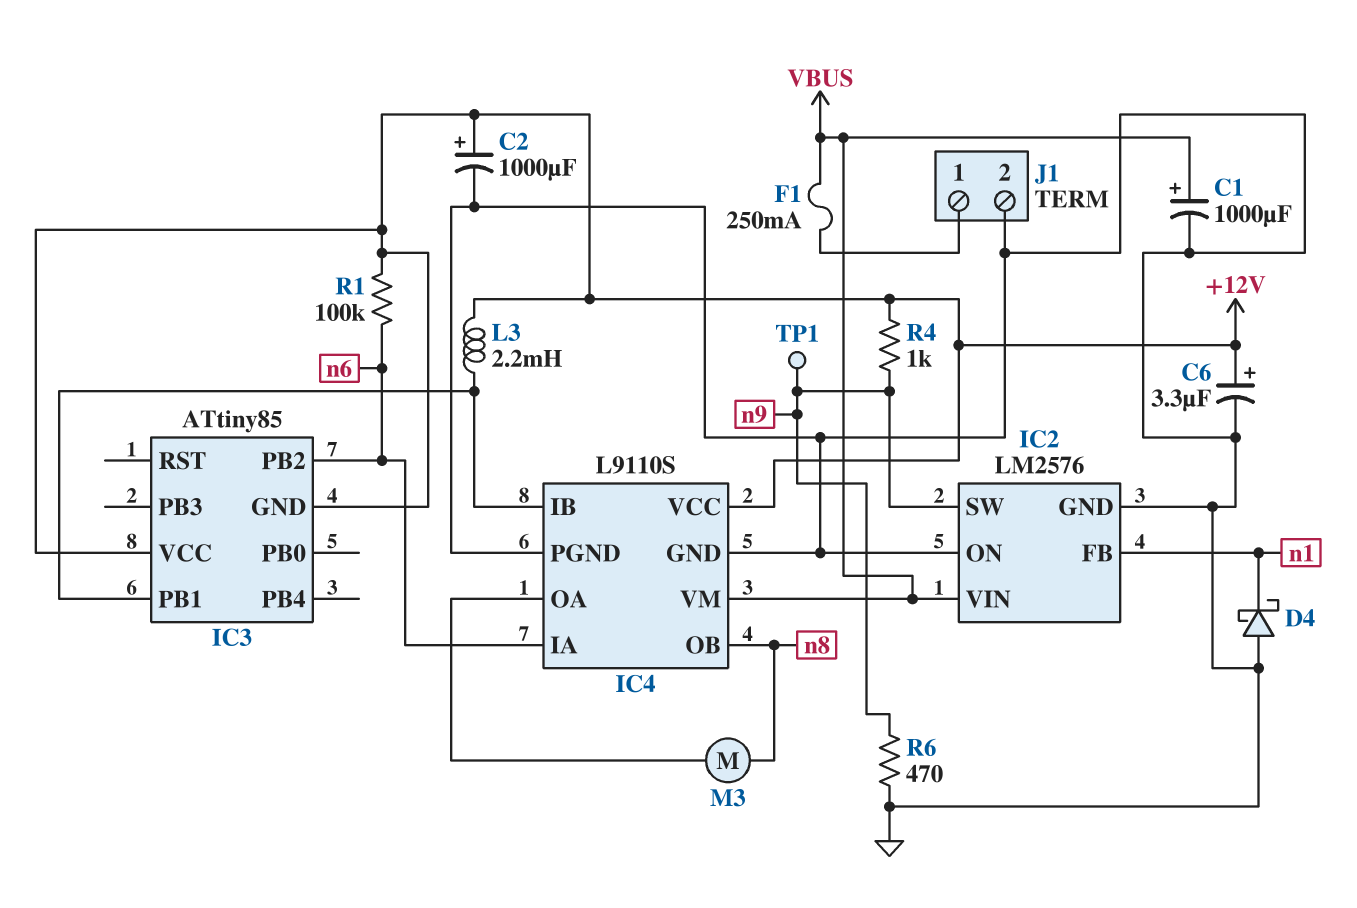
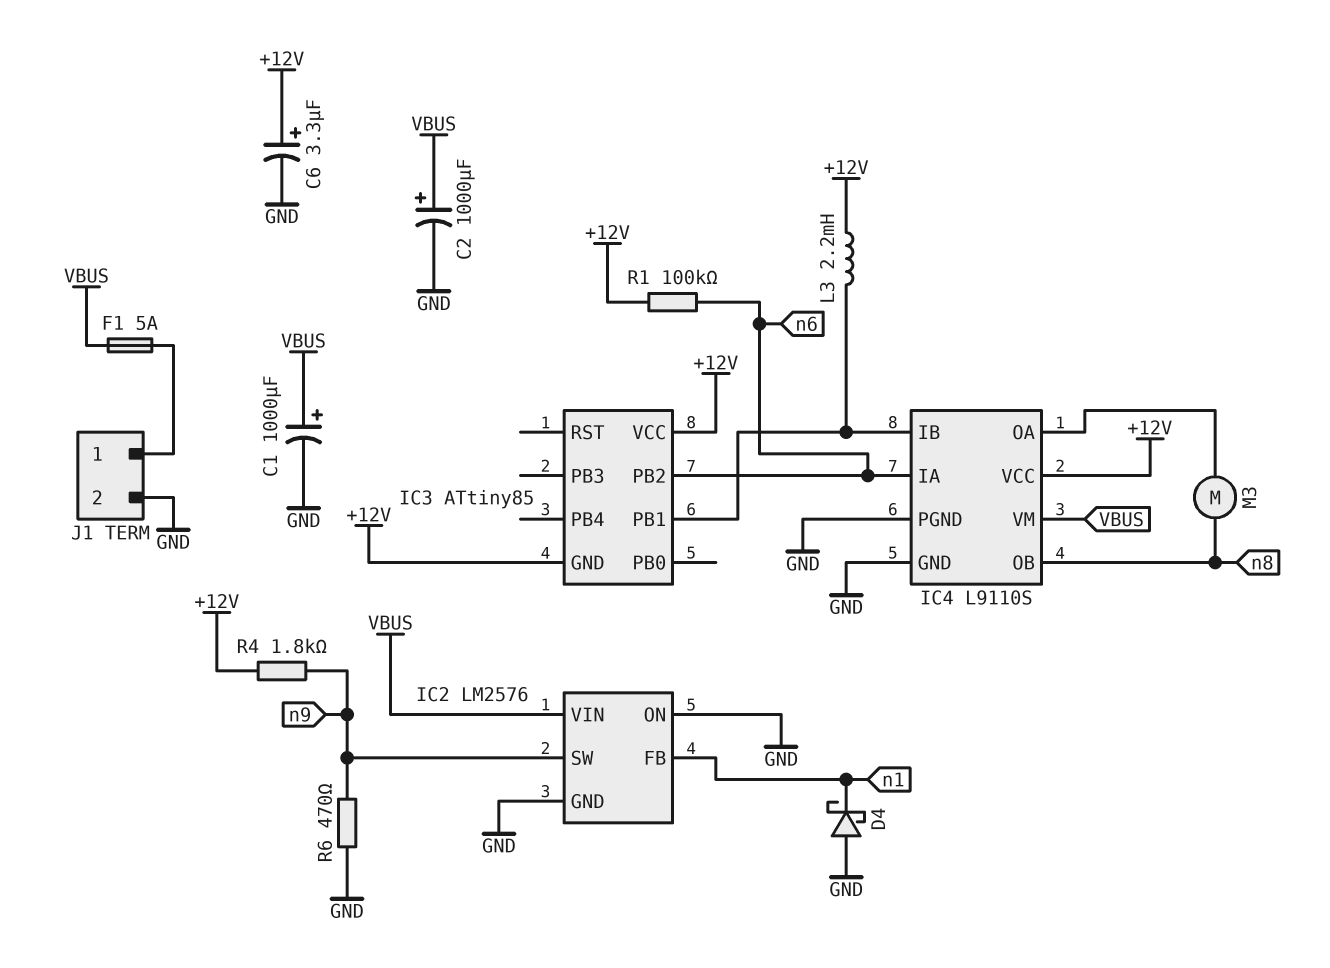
C2: 1000uF (plus +12V, minus GND) -> 1000uF (plus VBUS, minus GND)
F1: 250mA (J1/1, VBUS) -> 5A (J1/1, VBUS)
R4: 1k (+12V, n9) -> 1.8k (+12V, n9)
TP1: test point (n9) -> none

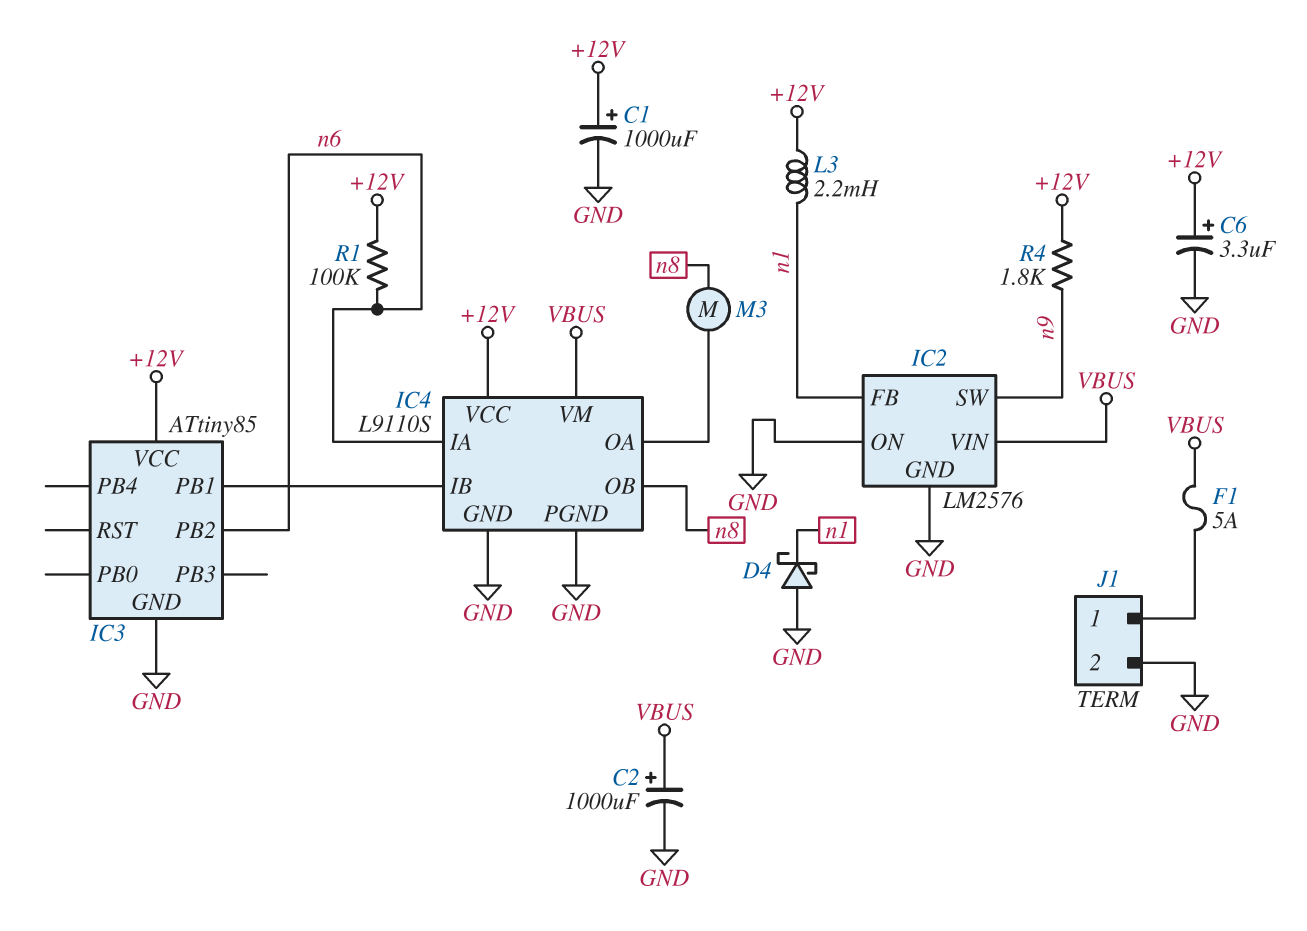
C1: 1000uF (plus VBUS, minus GND) -> 1000uF (plus +12V, minus GND)
IC3 pin GND: +12V -> GND
L3: 2.2mH (+12V, IC3/PB1) -> 2.2mH (+12V, n1)
R6: 470 (GND, n9) -> none

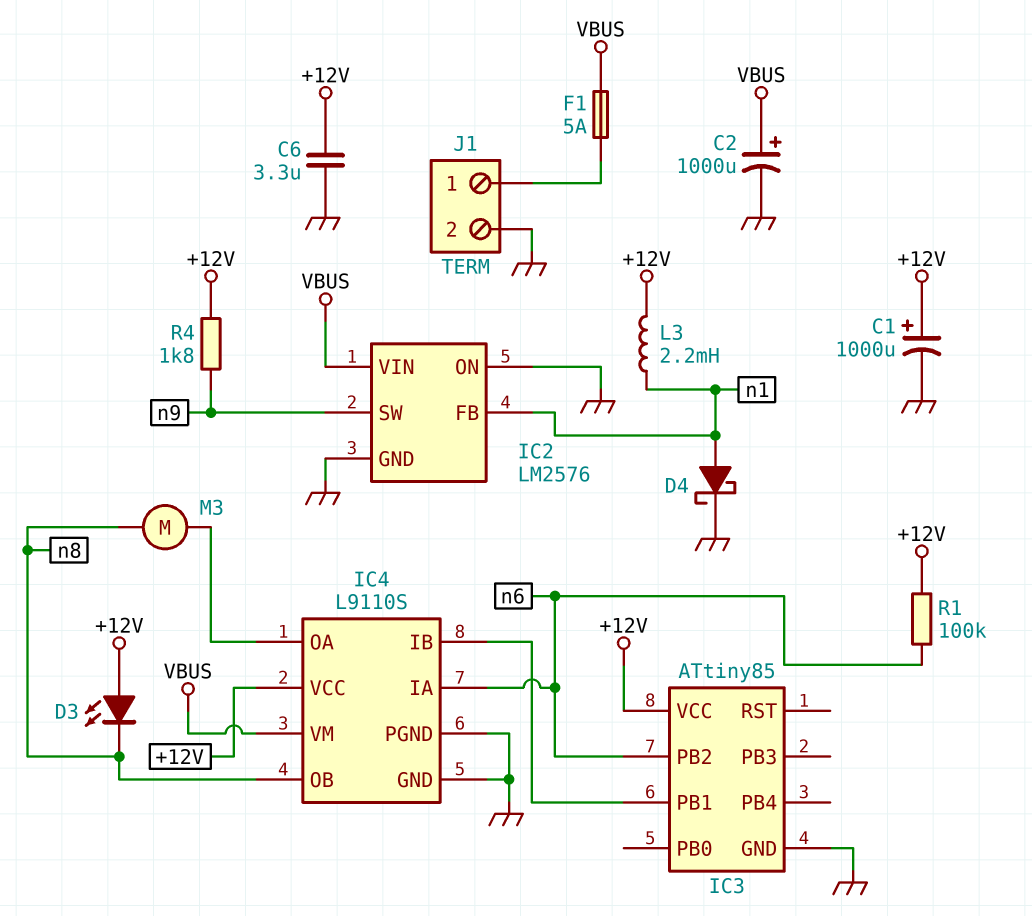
C6: 3.3uF (plus +12V, minus GND) -> 3.3uF (+12V, GND)
D3: none -> LED (A +12V, K n8)
D4: schottky (A GND, K n1) -> schottky (A n1, K GND)

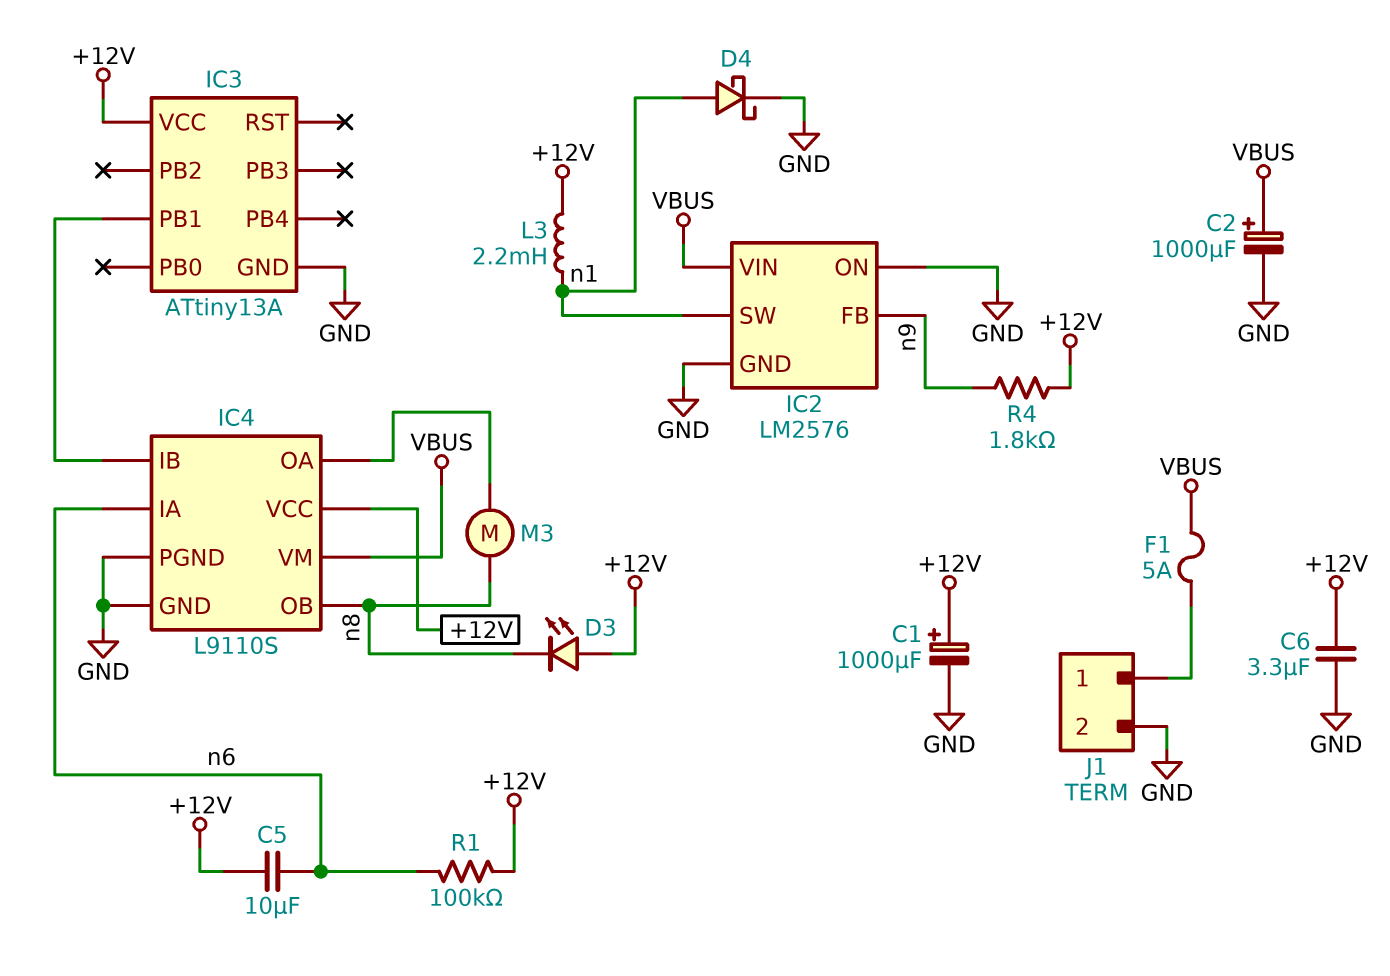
C5: none -> 10uF (+12V, n6)
IC2 pin FB: n1 -> n9
IC2 pin SW: n9 -> n1
IC3: ATtiny85 -> ATtiny13A
IC3 pin PB2: n6 -> none

